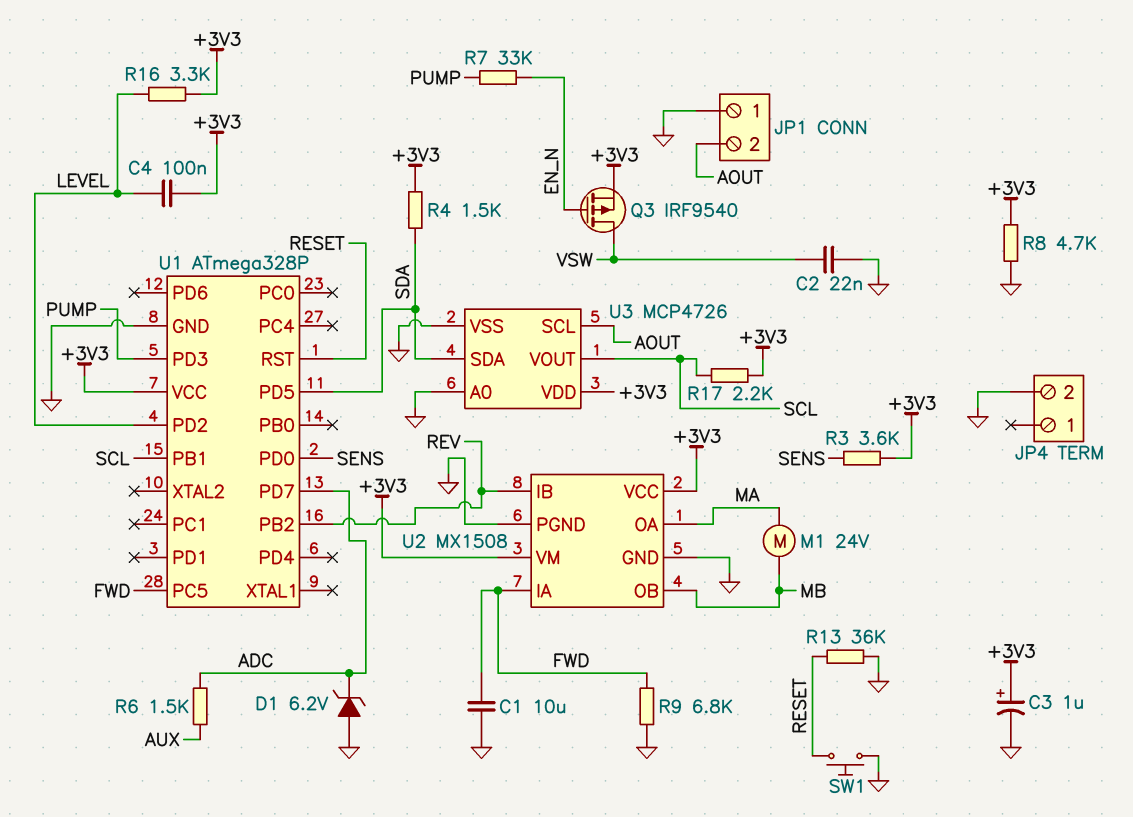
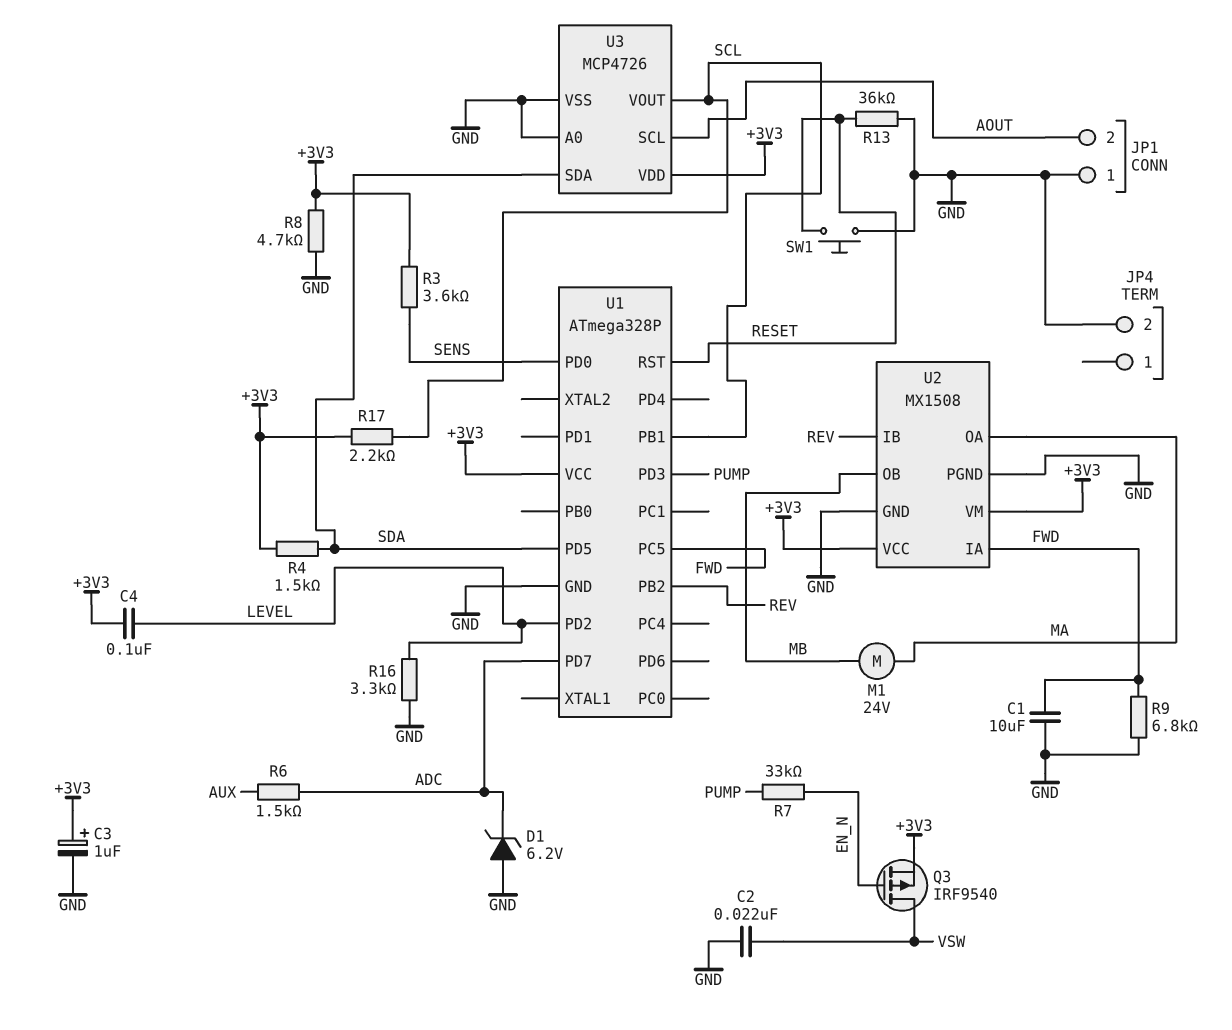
R16: 3.3k (+3V3, LEVEL) -> 3.3k (GND, LEVEL)

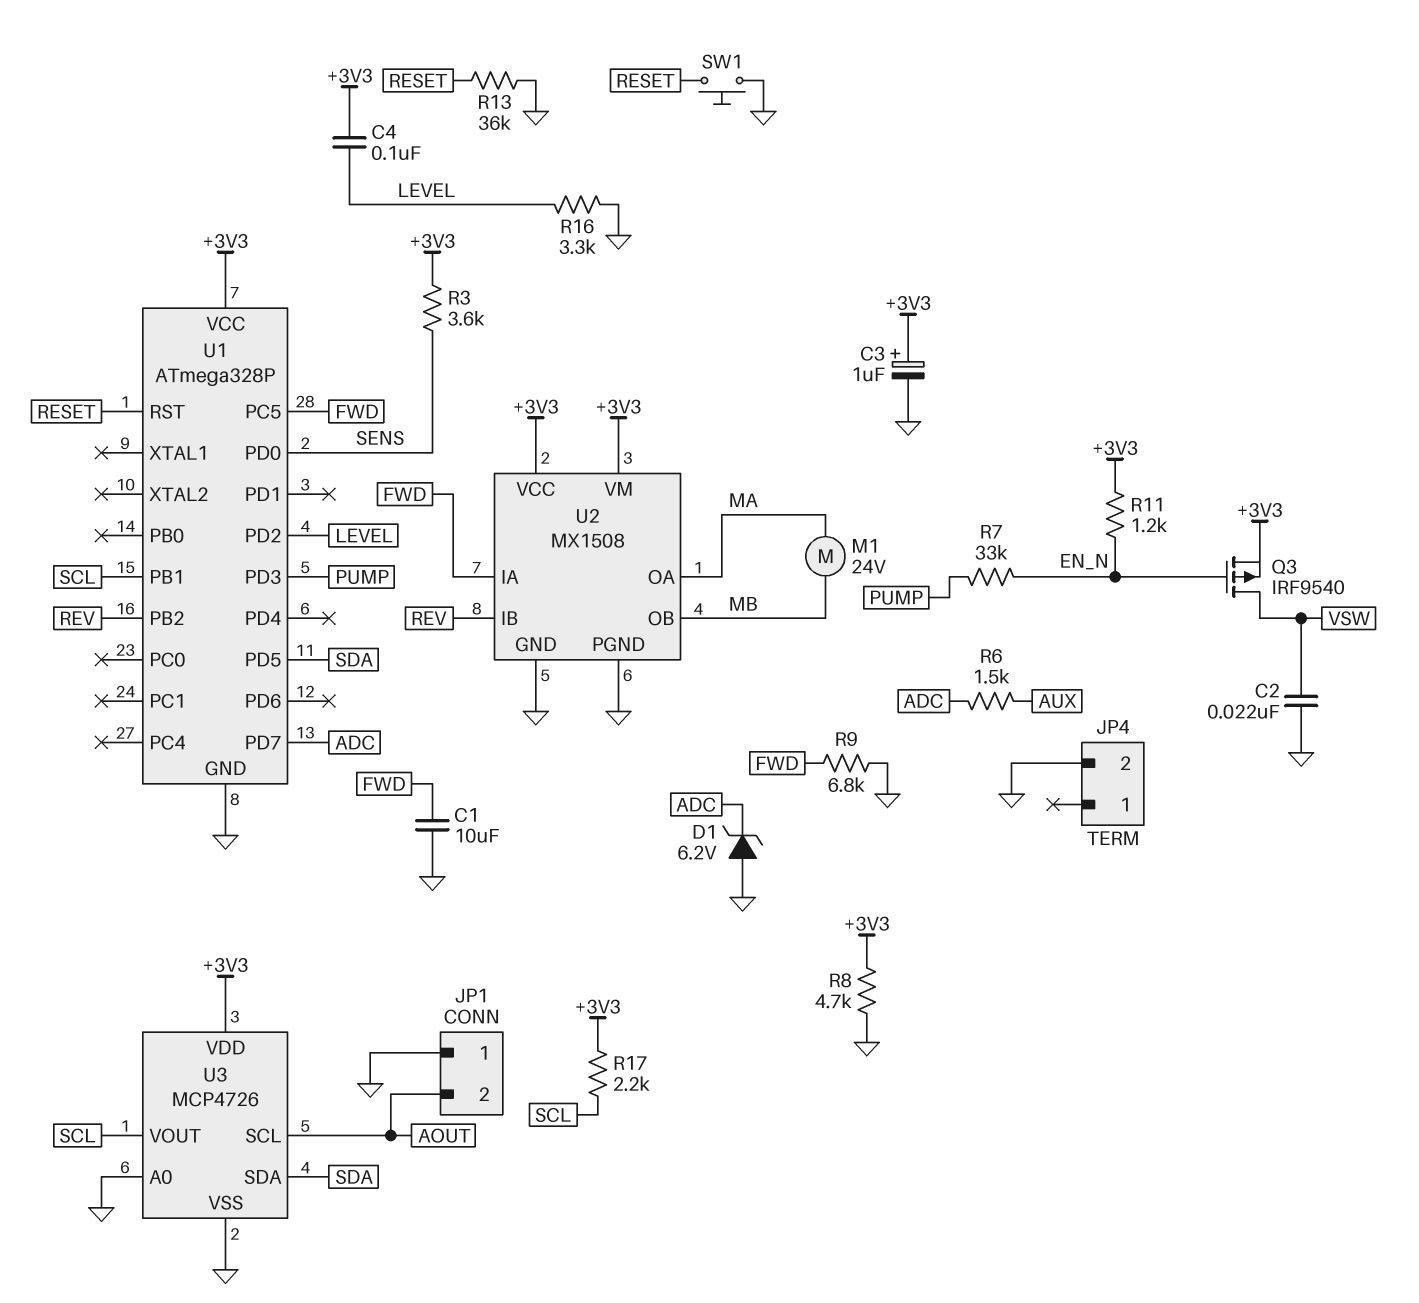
R4: 1.5k (+3V3, SDA) -> none
R11: none -> 1.2k (+3V3, EN_N)

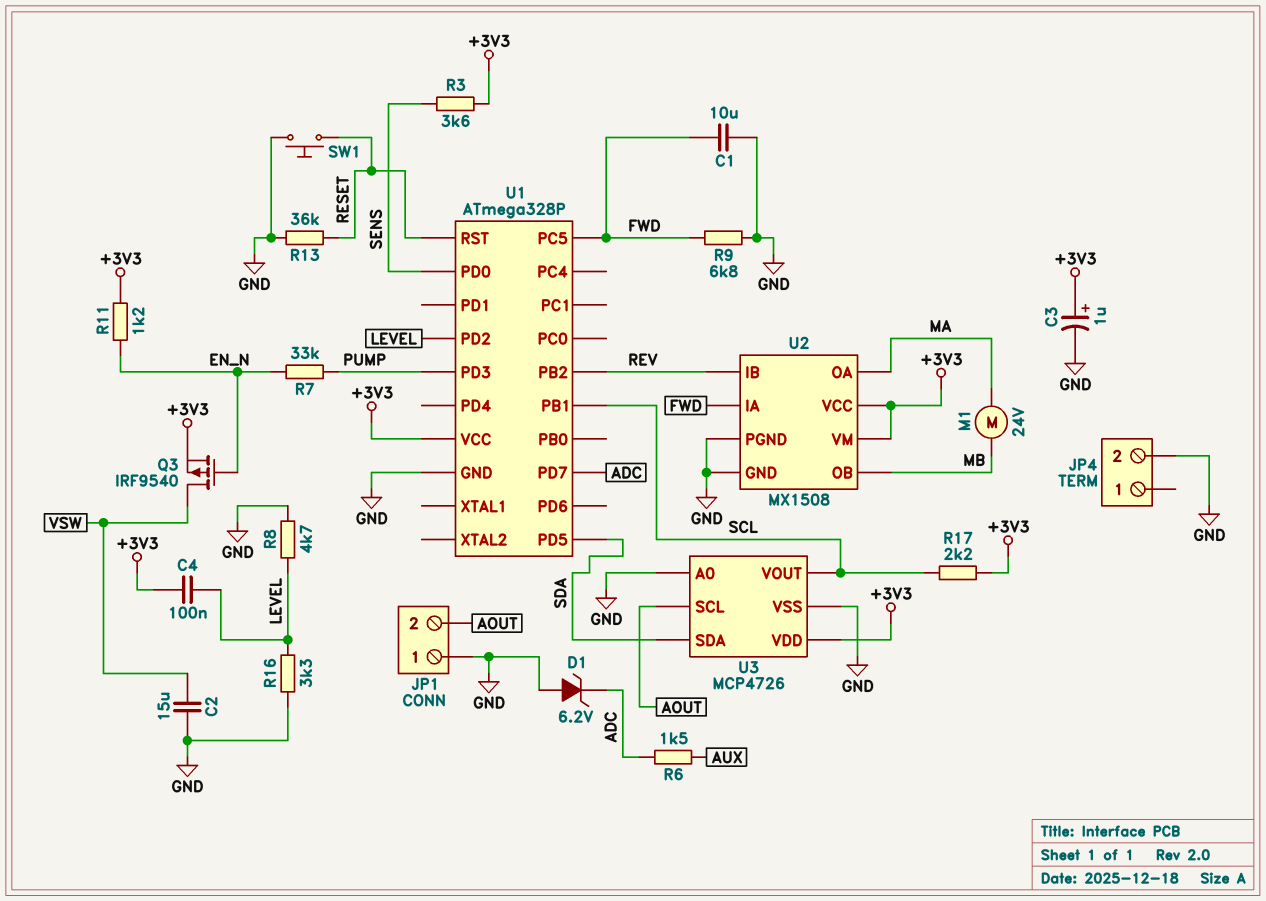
C2: 22nF (GND, VSW) -> 15uF (GND, VSW)
R8: 4.7k (+3V3, GND) -> 4.7k (GND, LEVEL)

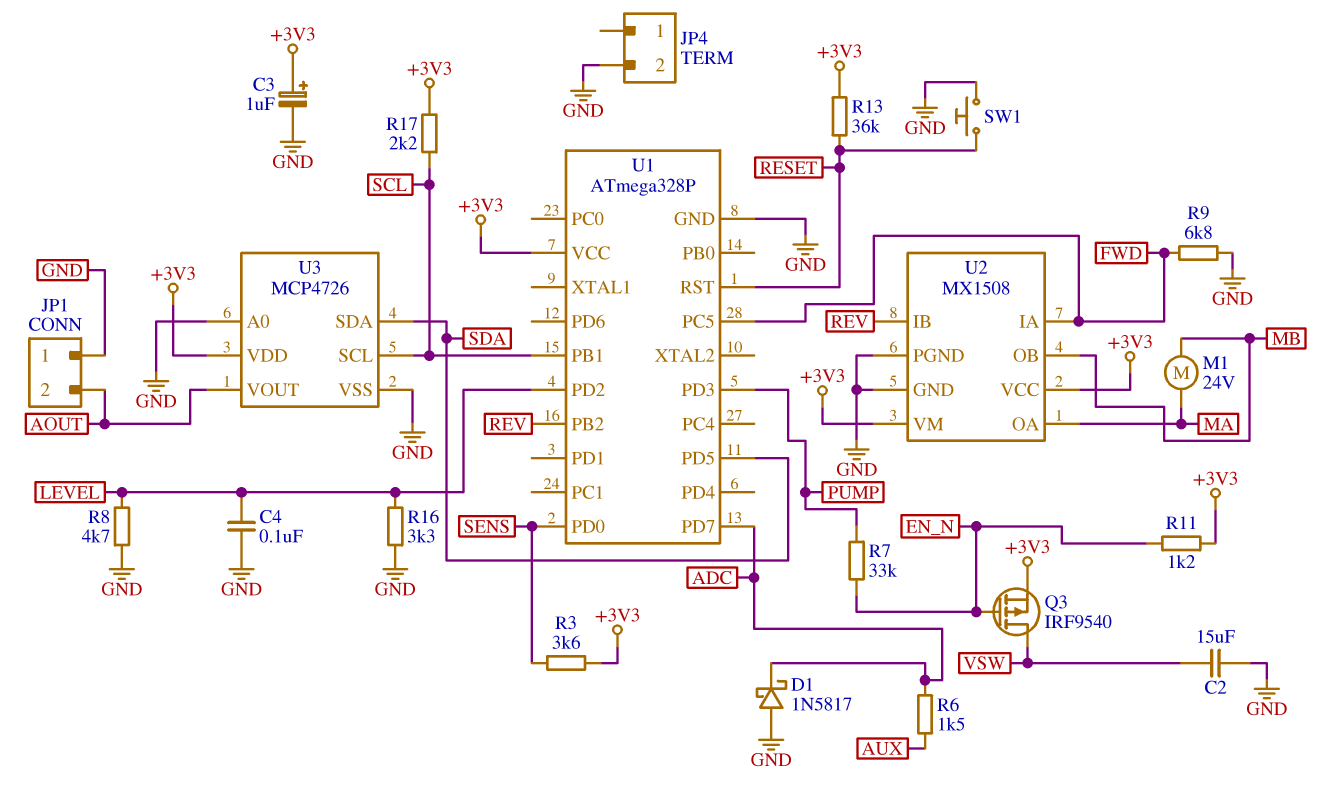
C1: 10uF (FWD, GND) -> none
C4: 100nF (+3V3, LEVEL) -> 100nF (GND, LEVEL)
D1: zener 6.2V (A GND, K ADC) -> schottky 1N5817 (A GND, K ADC)
R13: 36k (GND, RESET) -> 36k (+3V3, RESET)
U3 pin SCL: AOUT -> SCL
U3 pin VOUT: SCL -> AOUT

